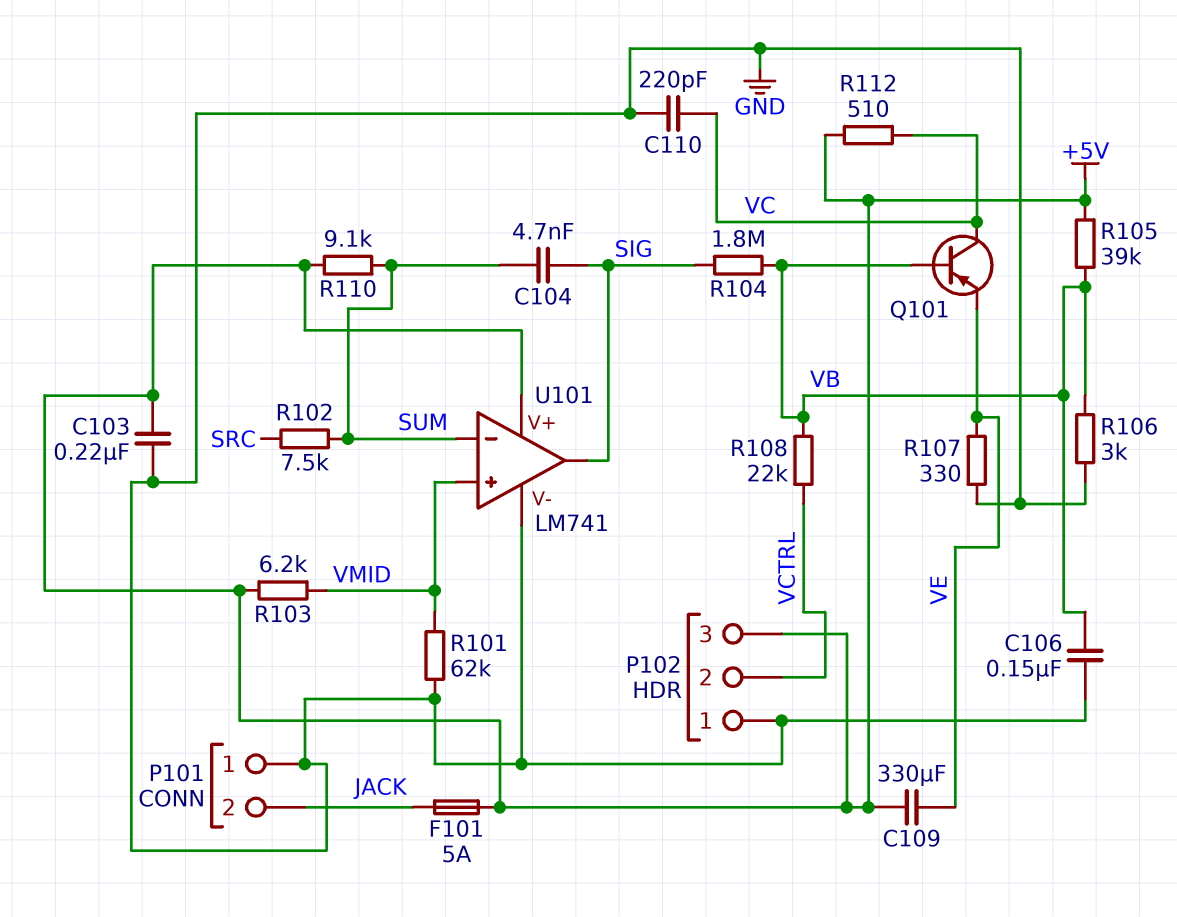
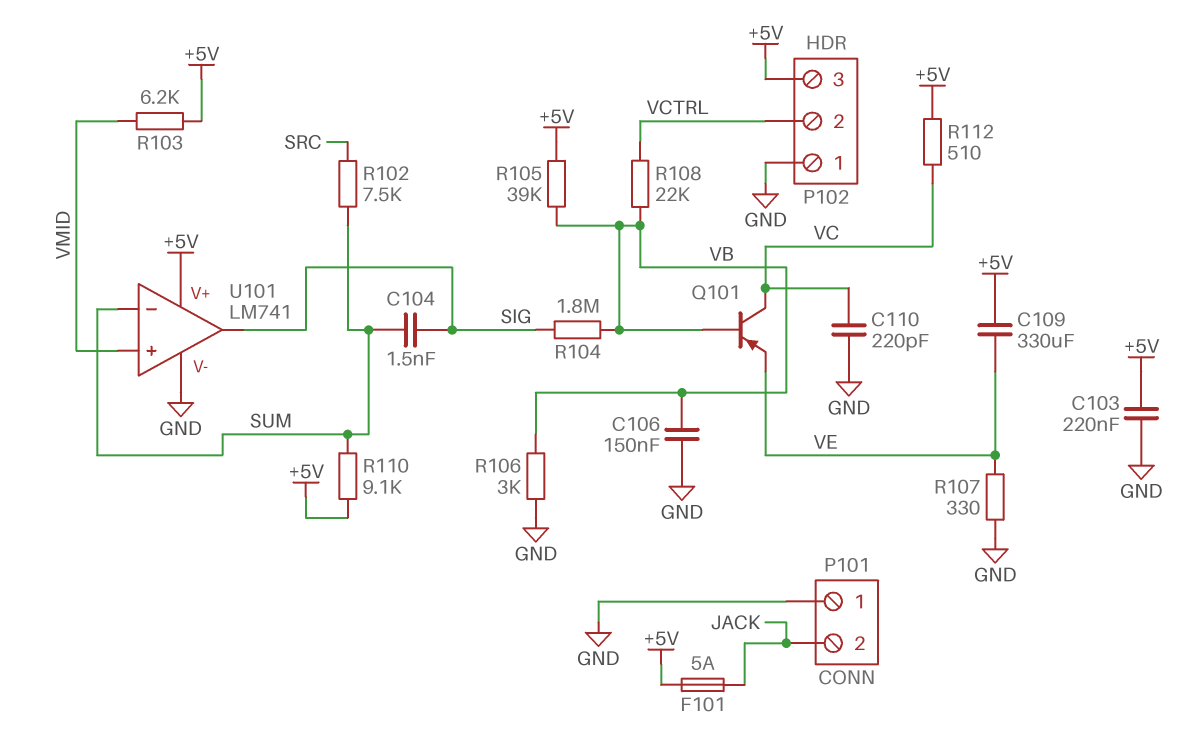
C104: 4.7nF (SIG, SUM) -> 1.5nF (SIG, SUM)
R101: 62k (GND, VMID) -> none

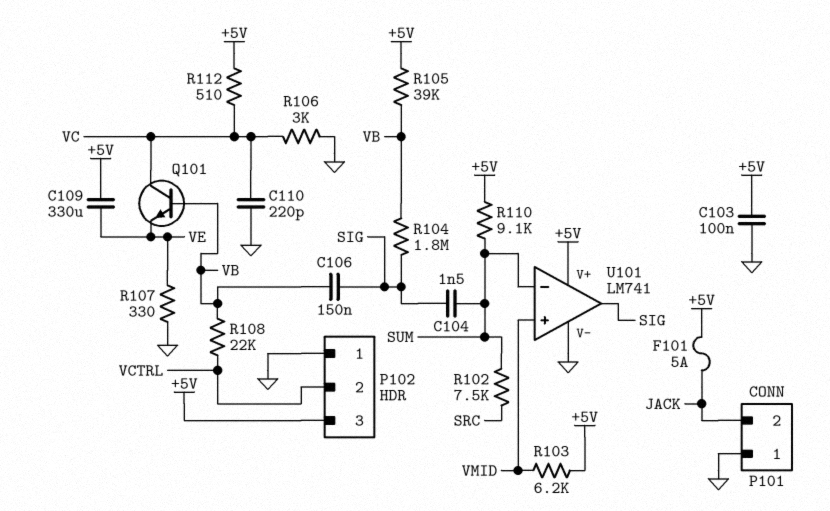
C103: 220nF (+5V, GND) -> 100nF (+5V, GND)
C106: 150nF (GND, VB) -> 150nF (SIG, VB)
Q101: PNP (B VB, C VC, E VE) -> NPN (B VB, C VC, E VE)
R106: 3k (GND, VB) -> 3k (GND, VC)

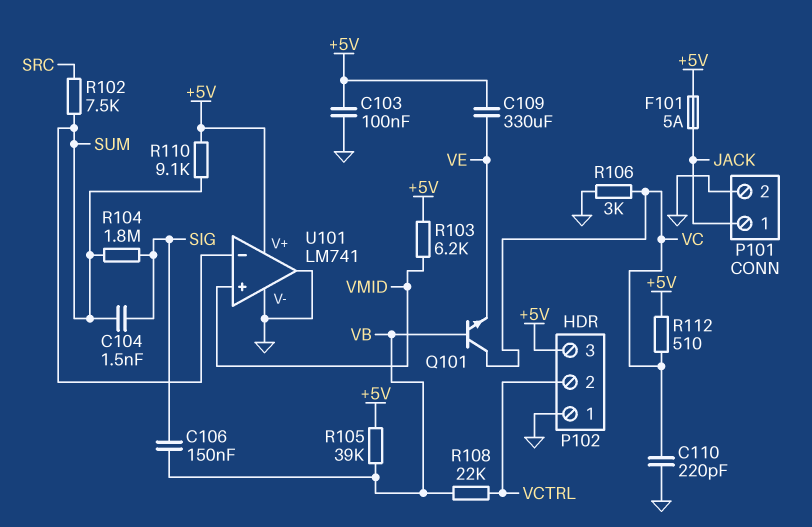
P101 pin 1: GND -> JACK
P101 pin 2: JACK -> GND
R104: 1.8M (SIG, VB) -> 1.8M (SIG, SUM)
R107: 330 (GND, VE) -> none
U101 pin out: SIG -> GND

